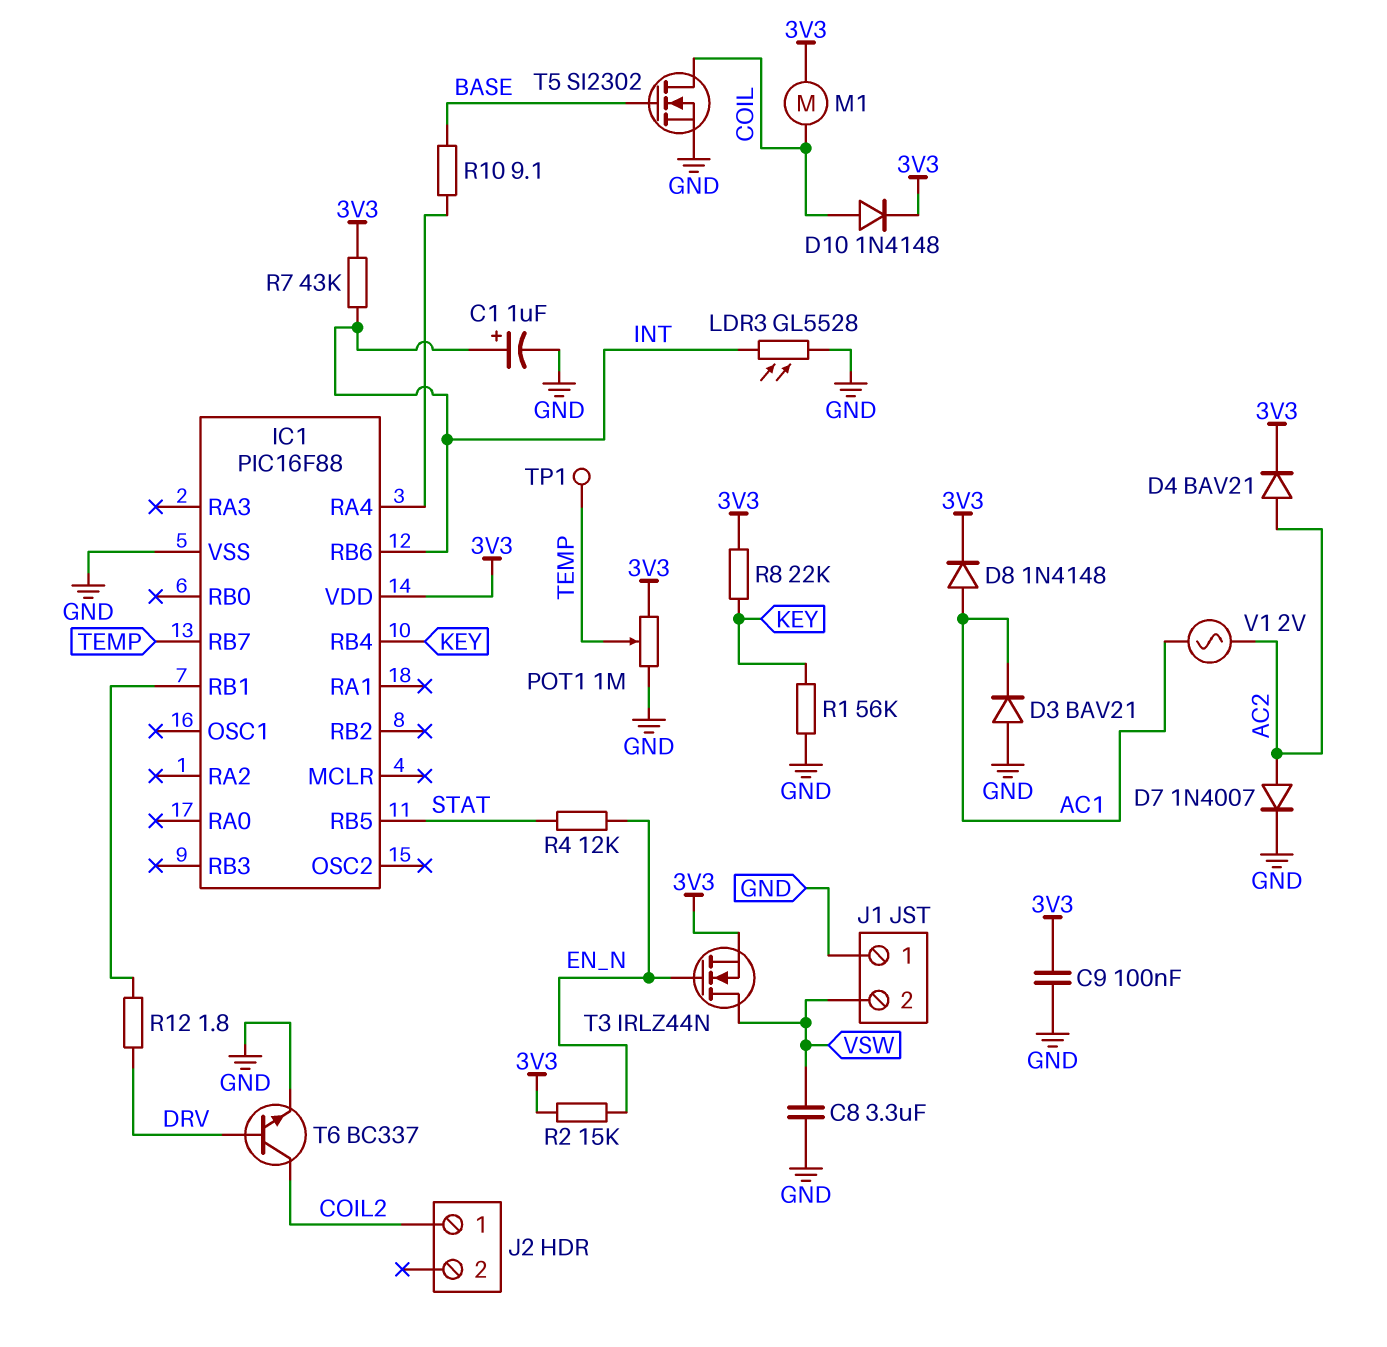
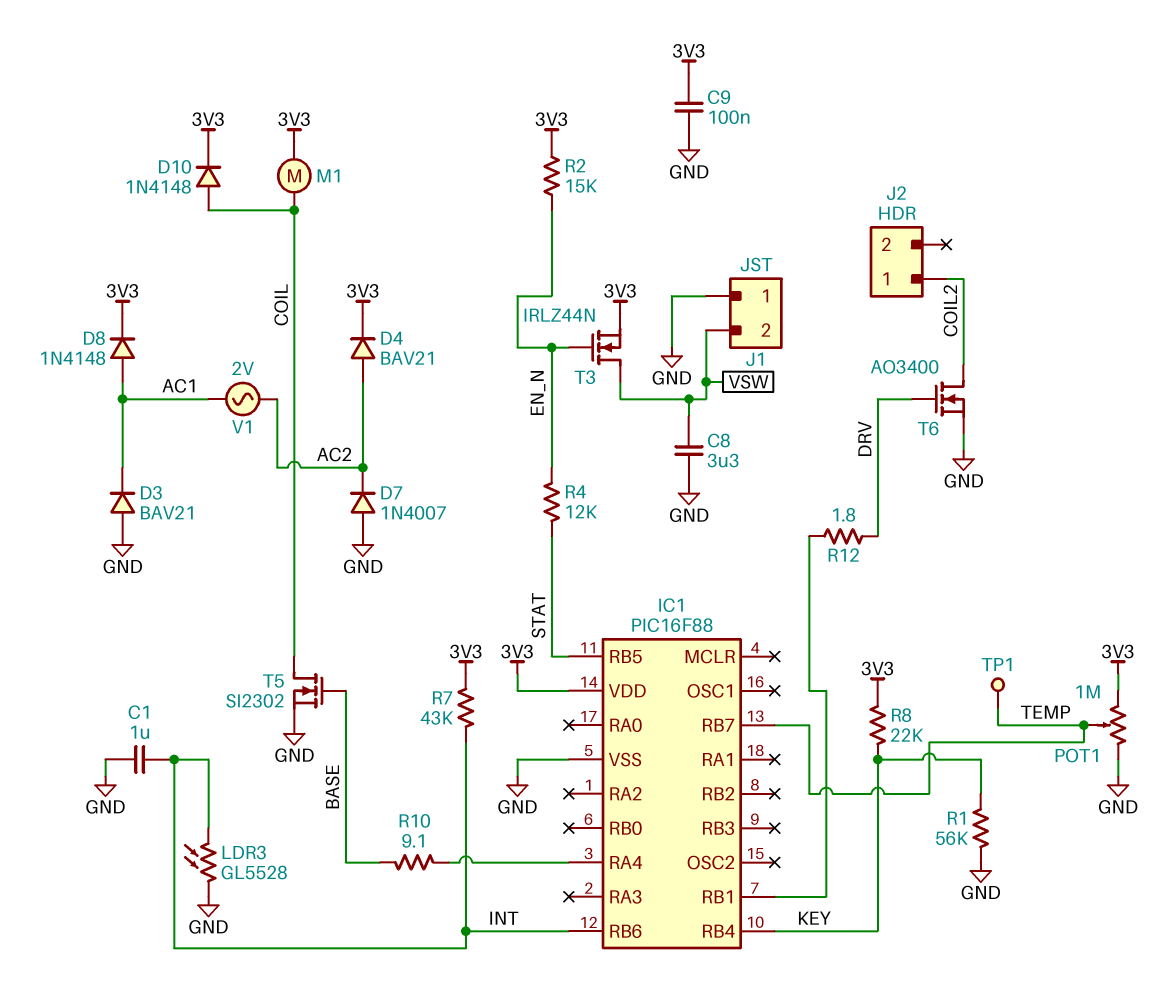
C1: 1uF (plus INT, minus GND) -> 1uF (GND, INT)
D7: diode 1N4007 (A AC2, K GND) -> diode 1N4007 (A GND, K AC2)
T6: NPN BC337 (B DRV, C COIL2, E GND) -> NMOS AO3400 (G DRV, D COIL2, S GND)

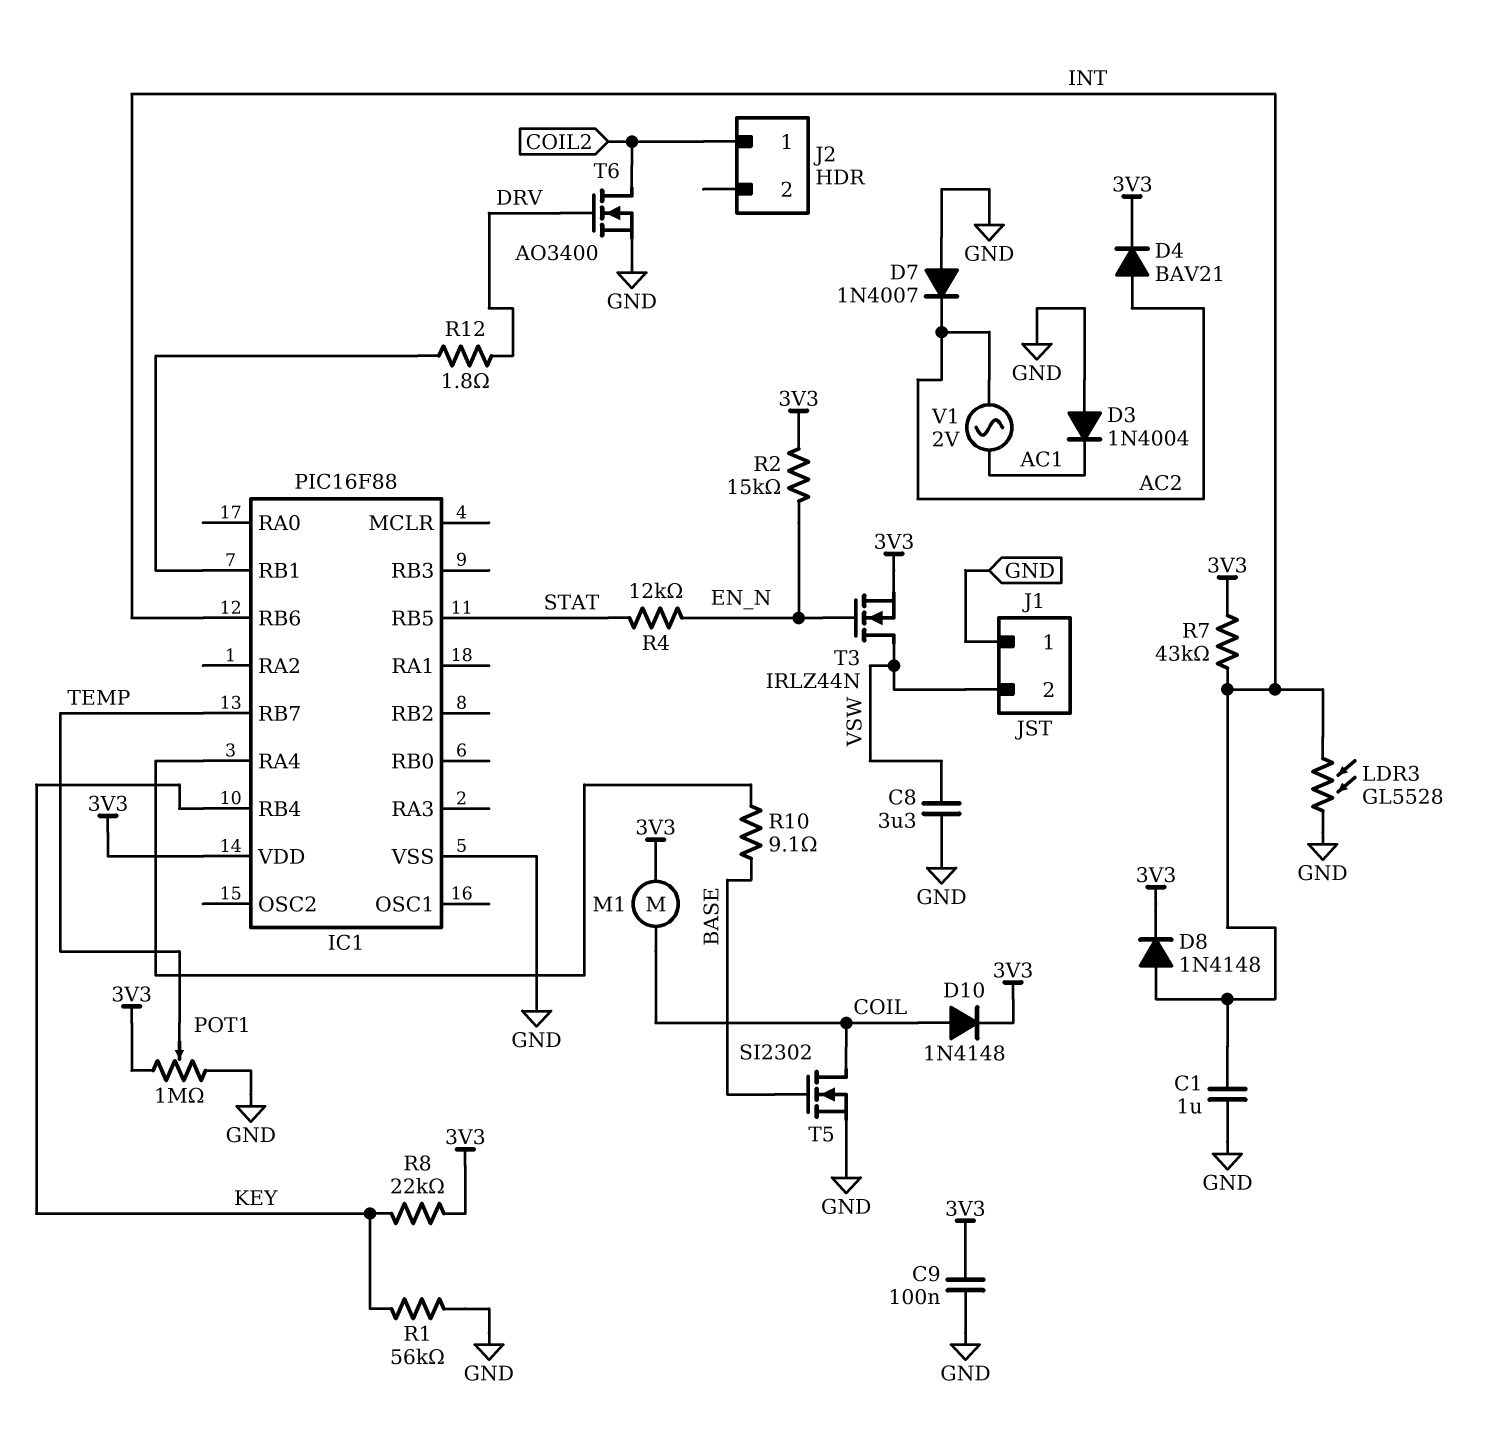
D3: diode BAV21 (A GND, K AC1) -> diode 1N4004 (A GND, K AC1)
D8: diode 1N4148 (A AC1, K 3V3) -> diode 1N4148 (A INT, K 3V3)
TP1: test point (TEMP) -> none

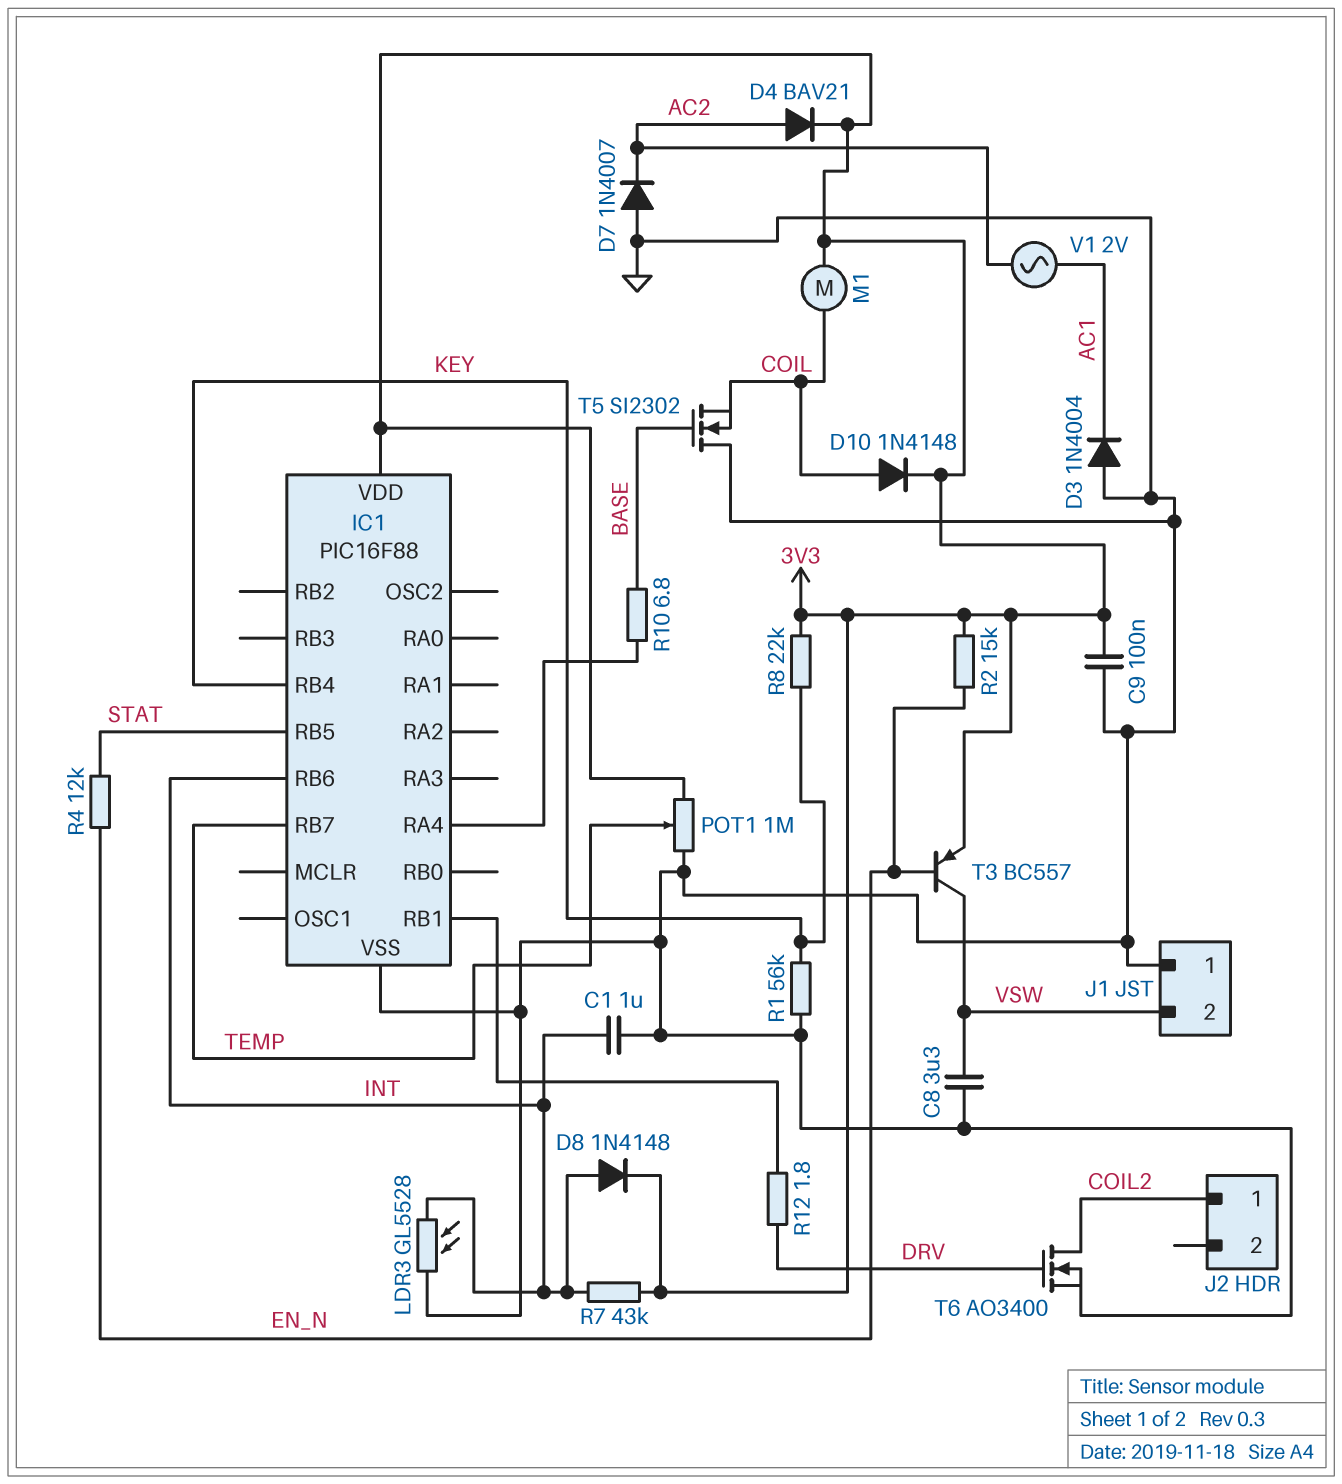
R10: 9.1 (BASE, IC1/RA4) -> 6.8 (BASE, IC1/RA4)
T3: NMOS IRLZ44N (G EN_N, D VSW, S 3V3) -> PNP BC557 (B EN_N, C VSW, E 3V3)
T5: NMOS SI2302 (G BASE, D COIL, S GND) -> NMOS SI2302 (G BASE, D GND, S COIL)

